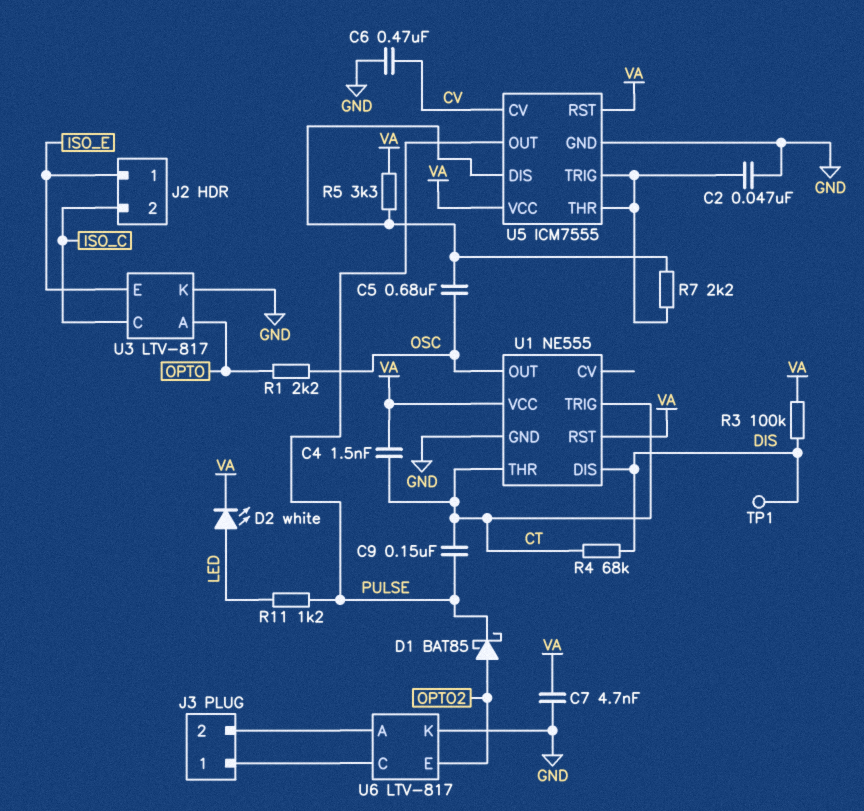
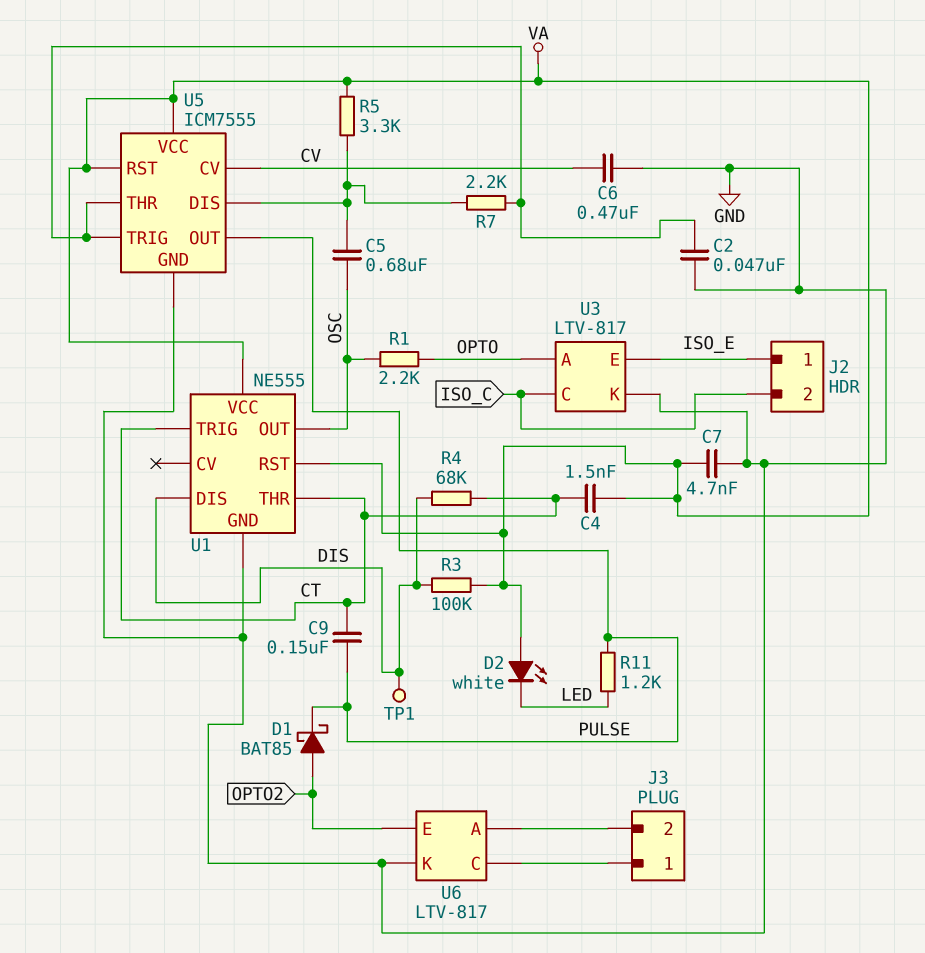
D2: LED white (A LED, K VA) -> LED white (A VA, K LED)

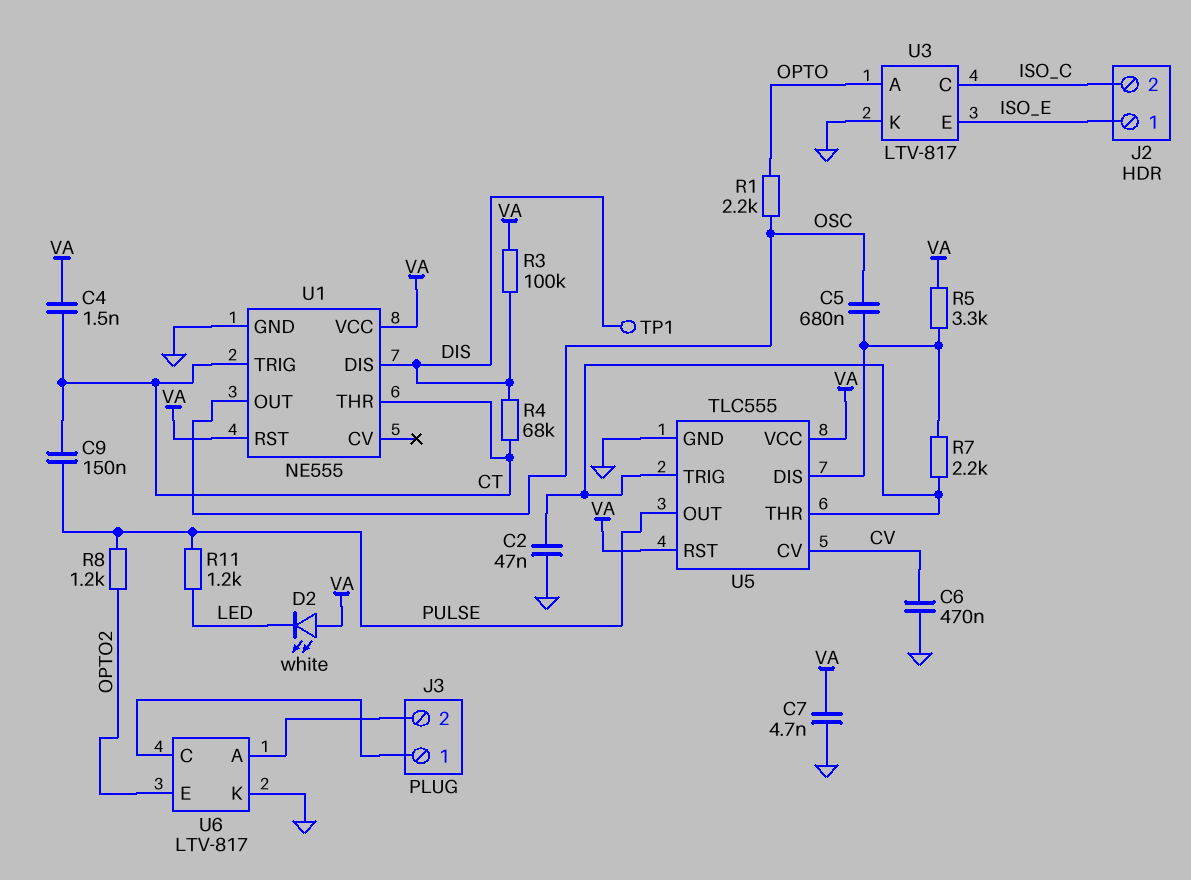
D1: schottky BAT85 (A OPTO2, K PULSE) -> none
R8: none -> 1.2k (OPTO2, PULSE)
U5: ICM7555 -> TLC555

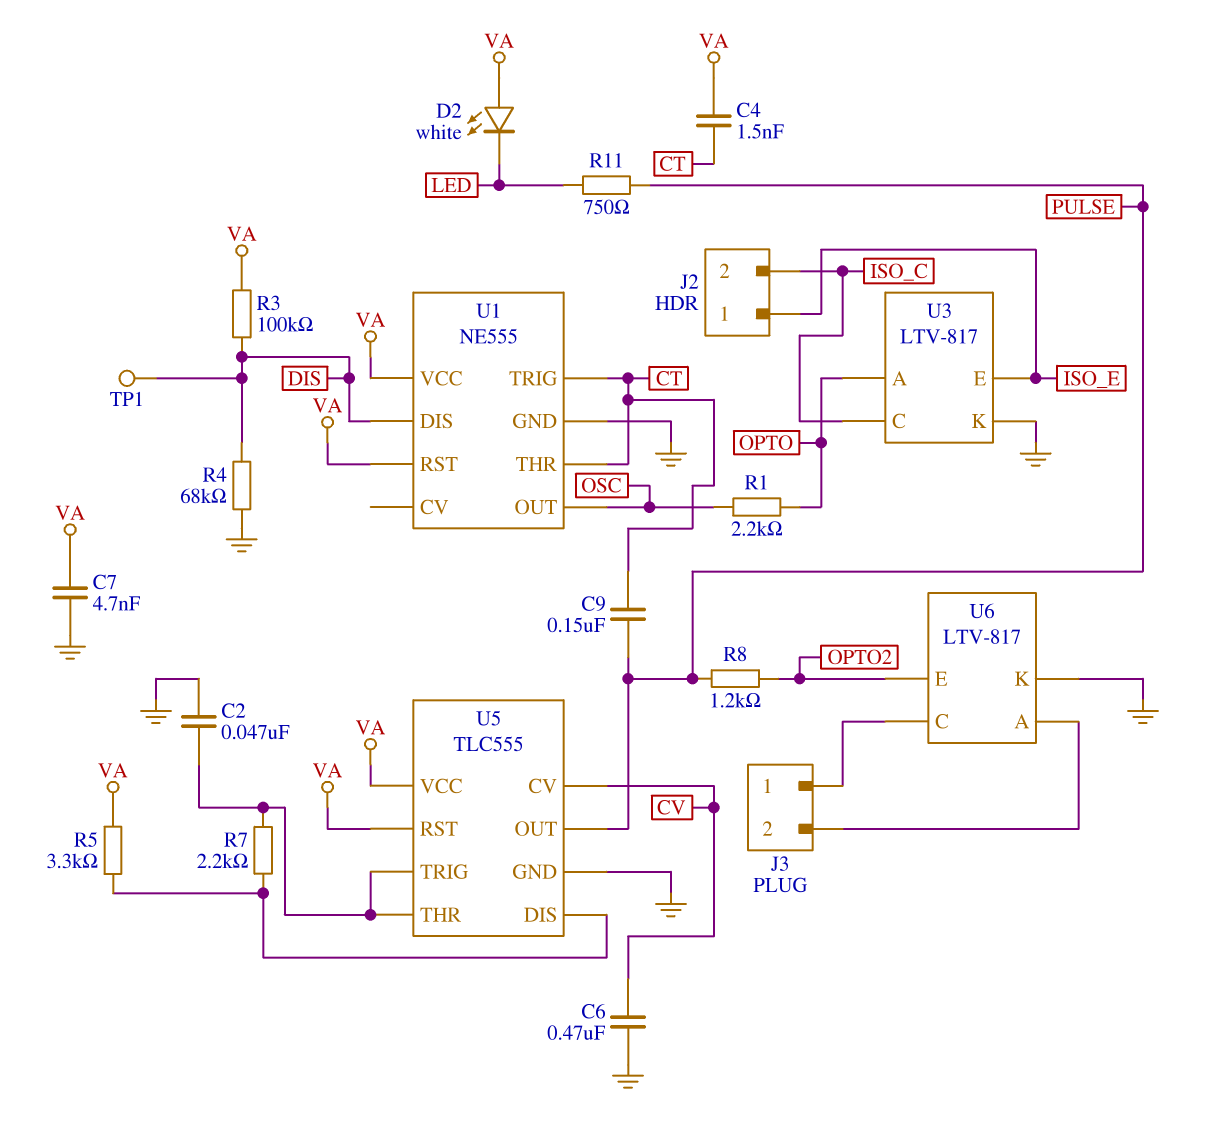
C5: 680nF (OSC, U5/DIS) -> none
R4: 68k (CT, DIS) -> 68k (DIS, GND)
R11: 1.2k (LED, PULSE) -> 750 (LED, PULSE)

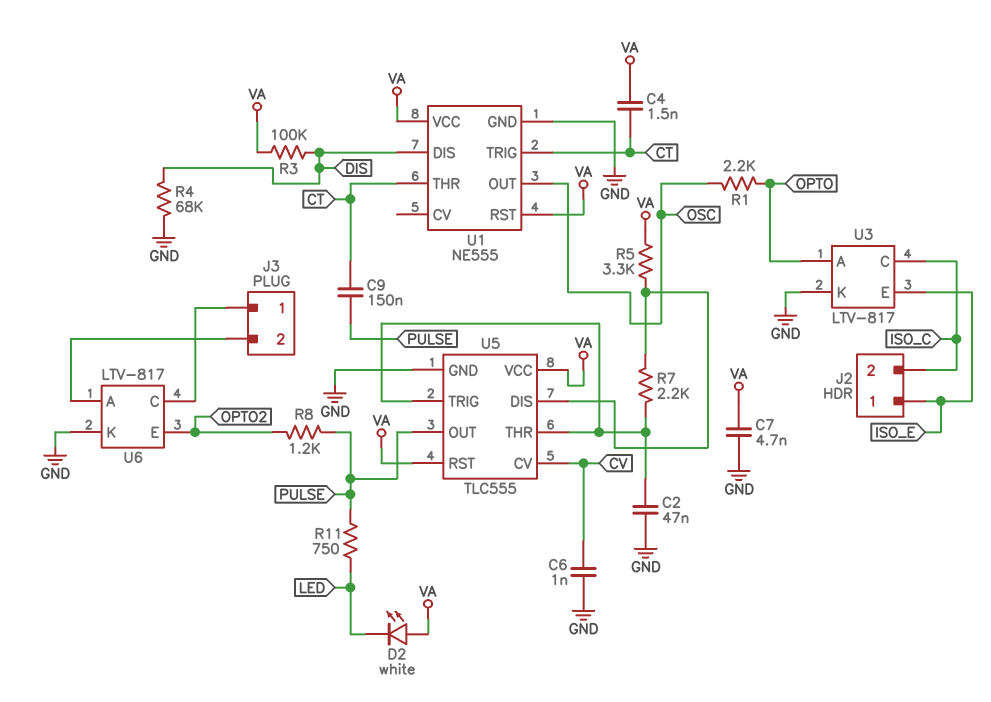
C6: 470nF (CV, GND) -> 1nF (CV, GND)
TP1: test point (DIS) -> none

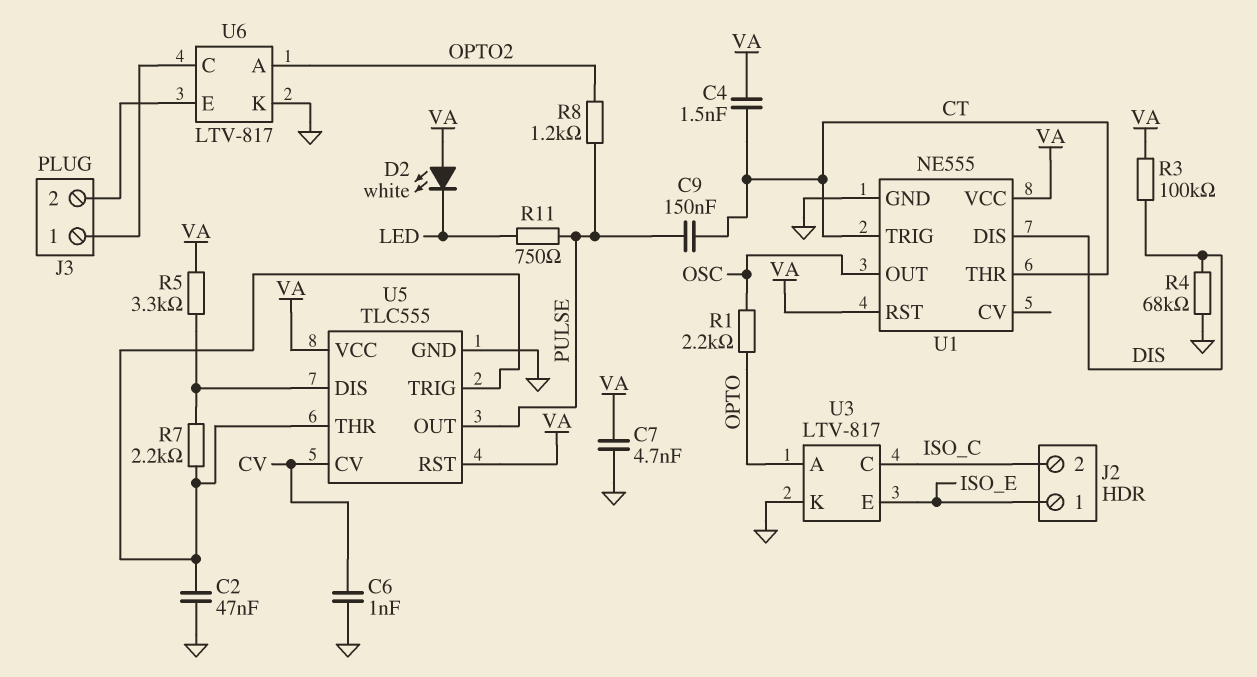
U6 pin A: J3/2 -> OPTO2
U6 pin E: OPTO2 -> J3/2

